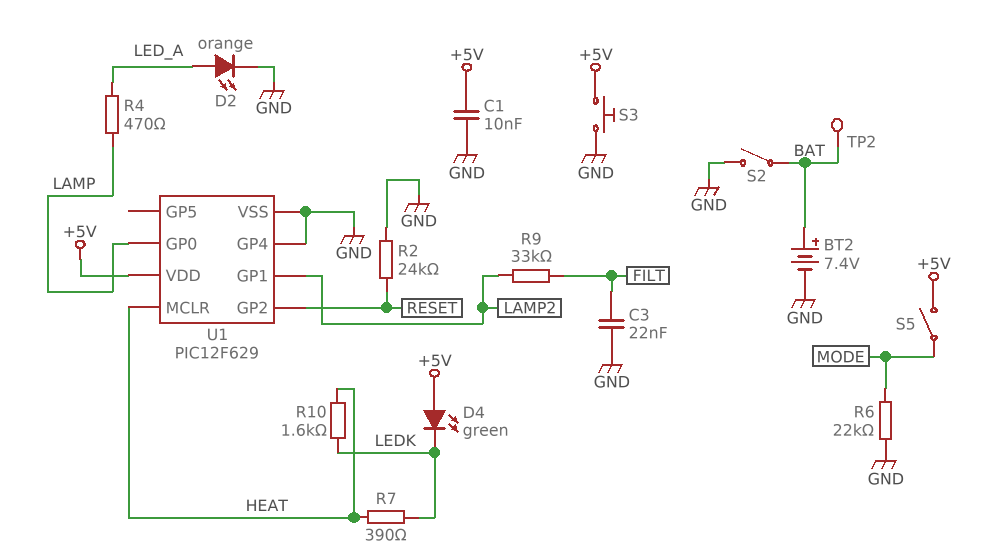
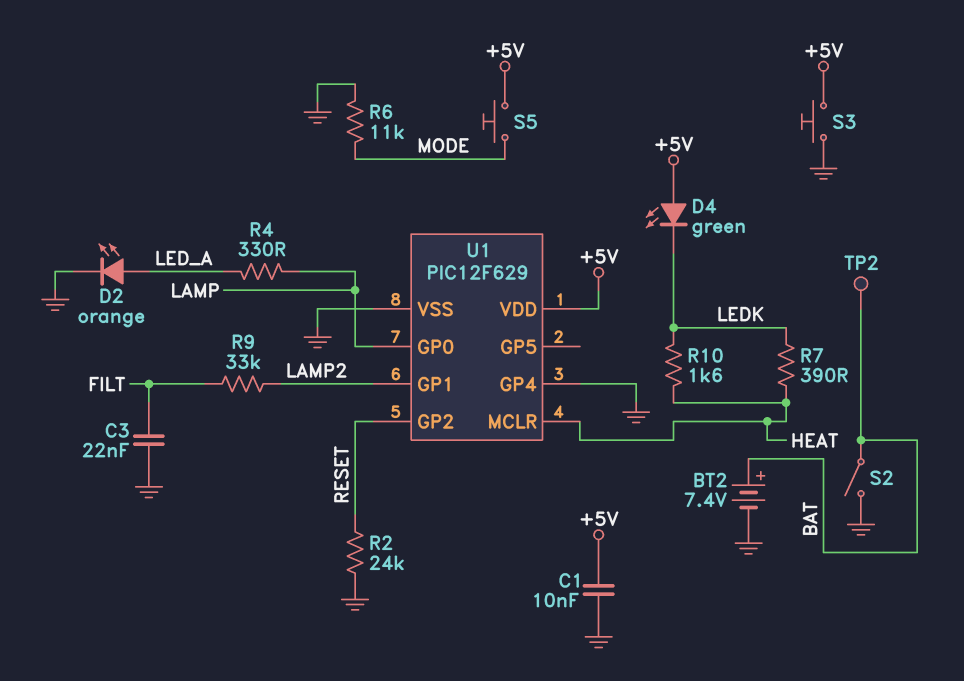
R4: 470 (LAMP, LED_A) -> 330 (LAMP, LED_A)
R6: 22k (GND, MODE) -> 11k (GND, MODE)
S5: switch (+5V, MODE) -> button (+5V, MODE)

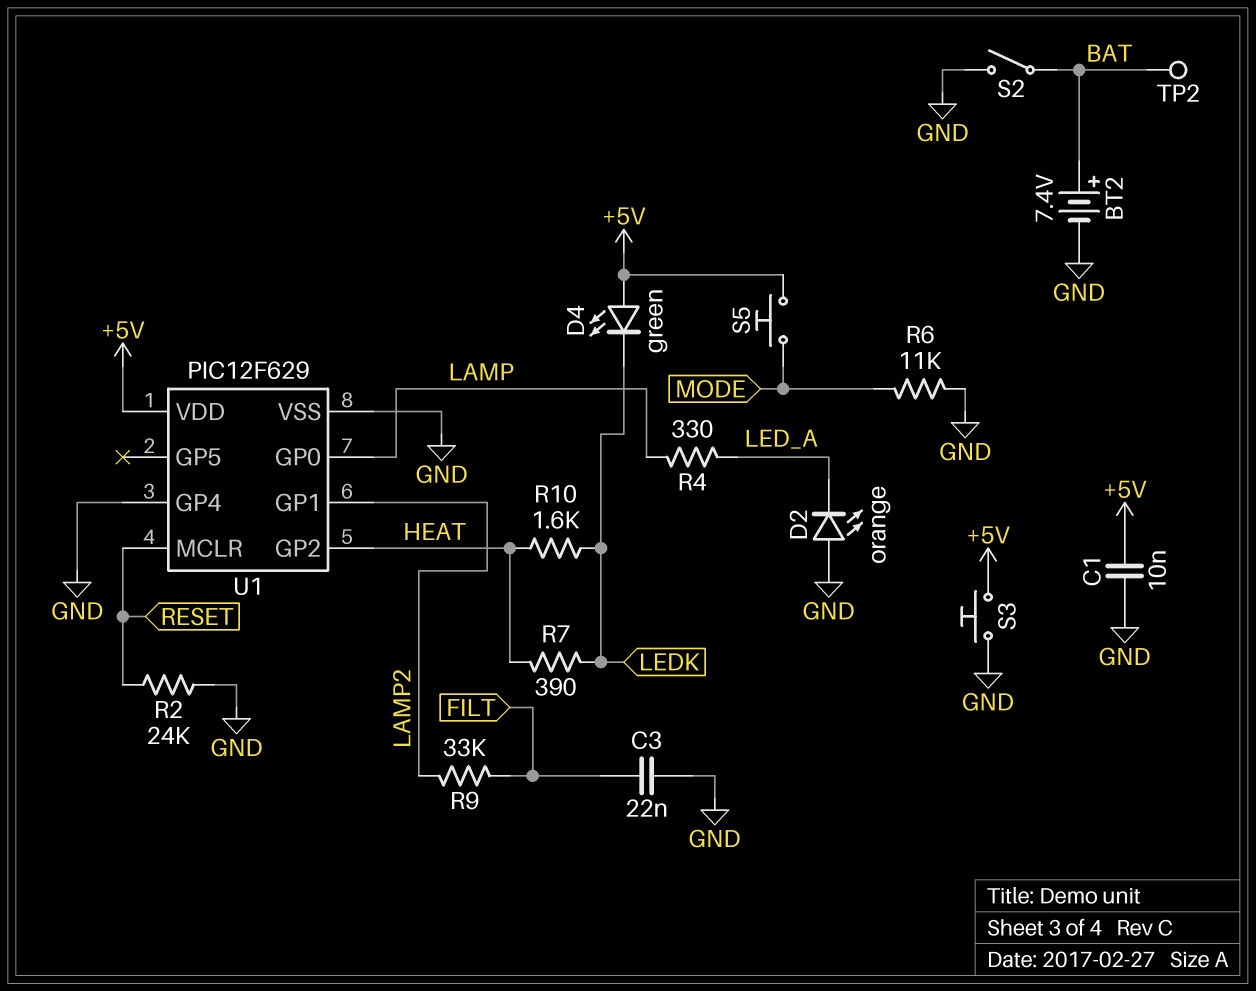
D2: LED orange (A LED_A, K GND) -> LED orange (A GND, K LED_A)
U1 pin GP2: RESET -> HEAT
U1 pin MCLR: HEAT -> RESET

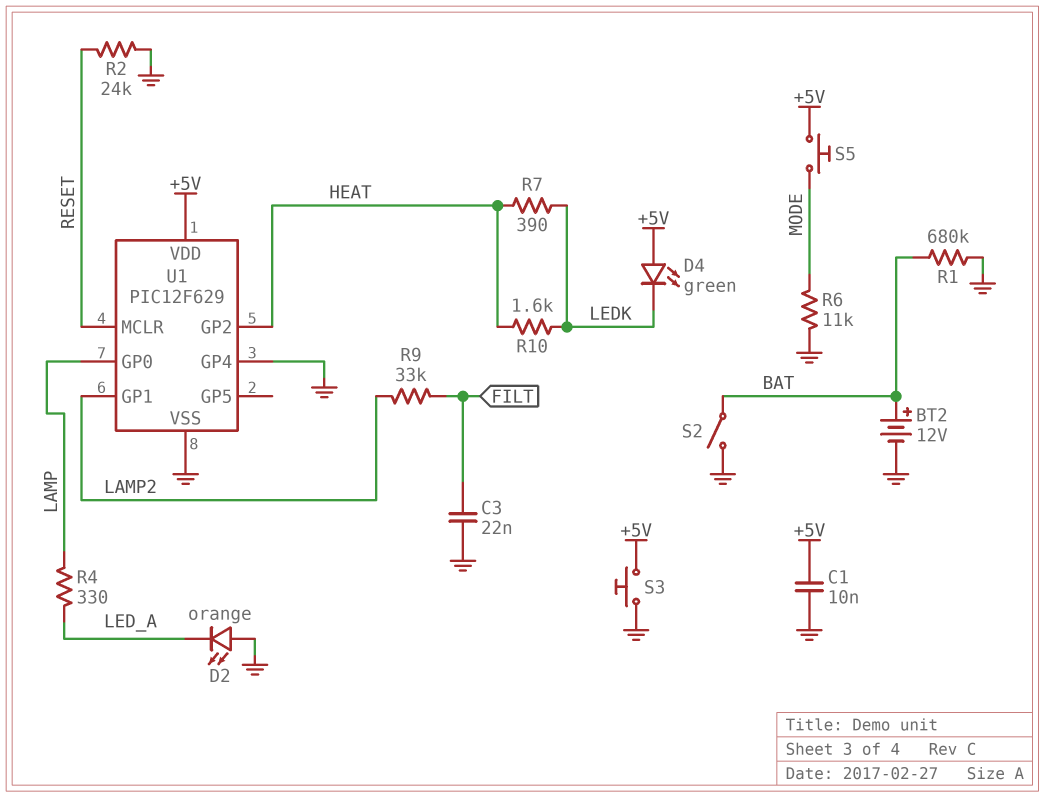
BT2: 7.4V (plus BAT, minus GND) -> 12V (plus BAT, minus GND)
R1: none -> 680k (BAT, GND)
TP2: test point (BAT) -> none

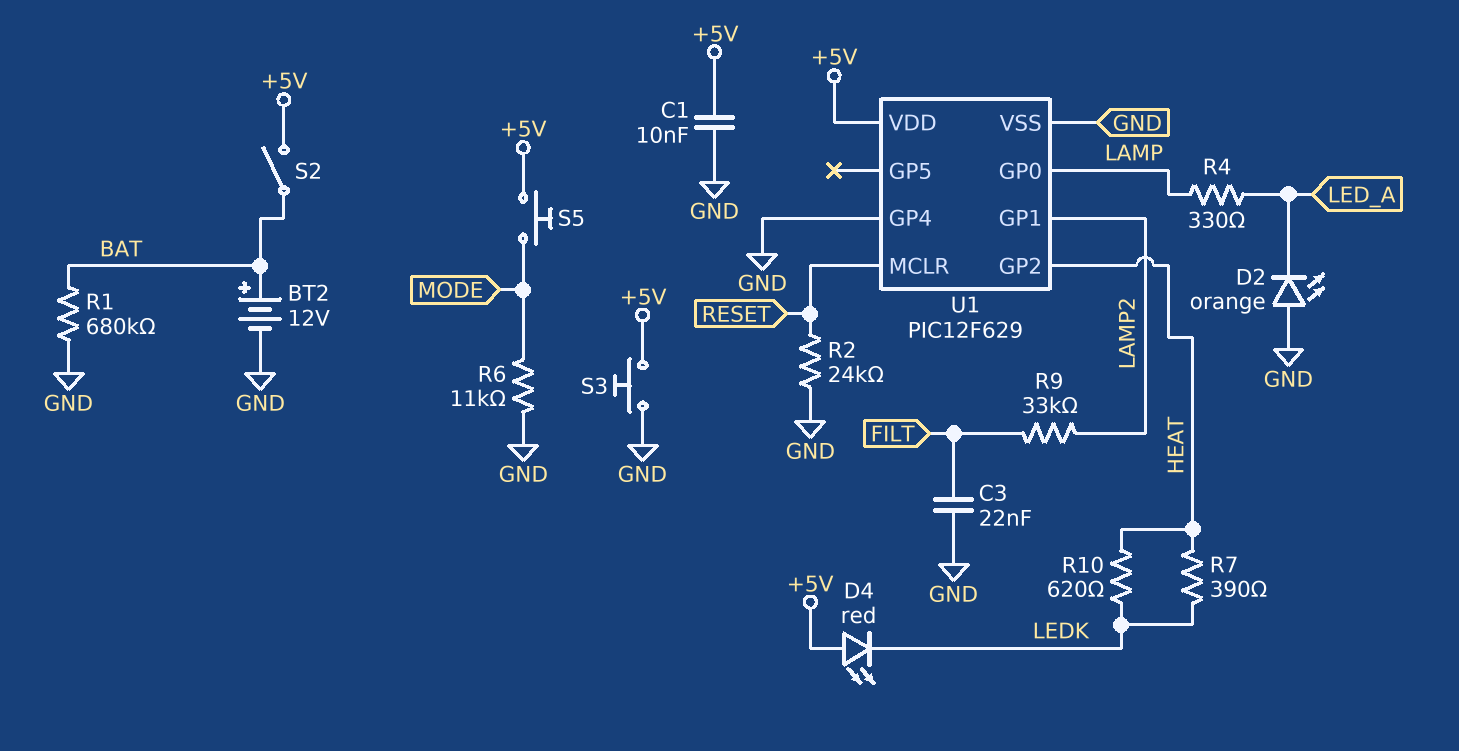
D4: LED green (A +5V, K LEDK) -> LED red (A +5V, K LEDK)
R10: 1.6k (HEAT, LEDK) -> 620 (HEAT, LEDK)
S2: switch (BAT, GND) -> switch (+5V, BAT)

